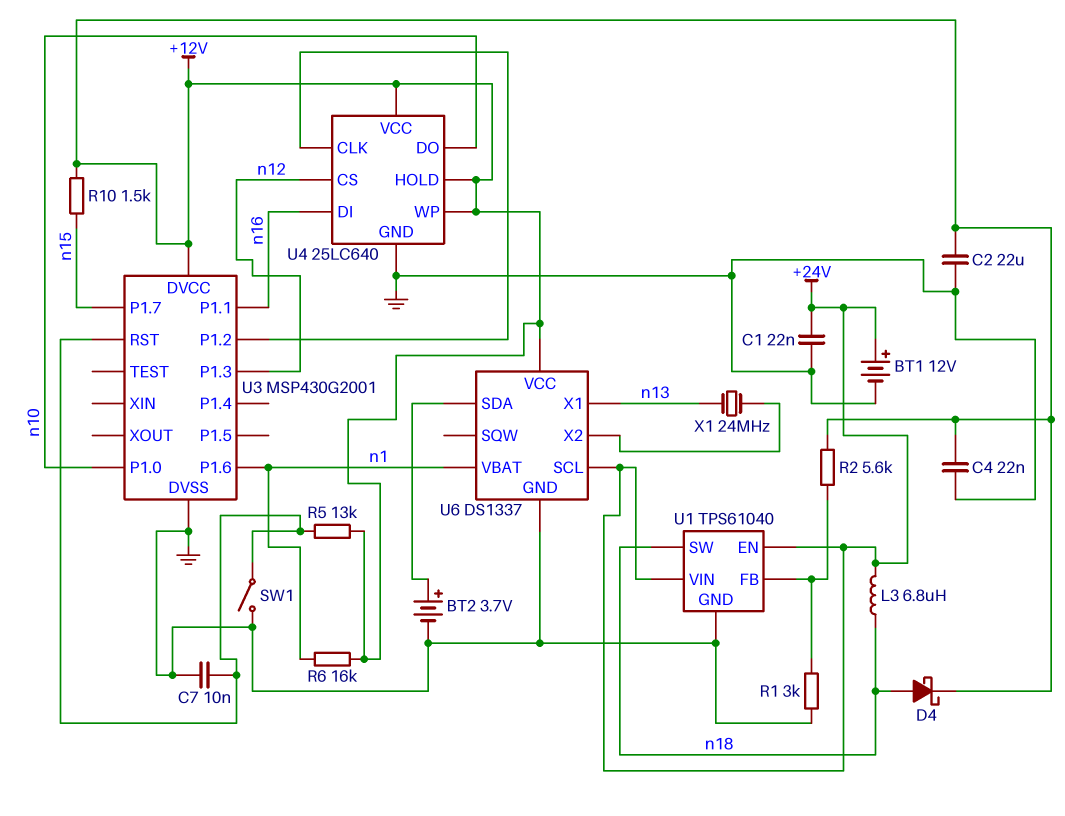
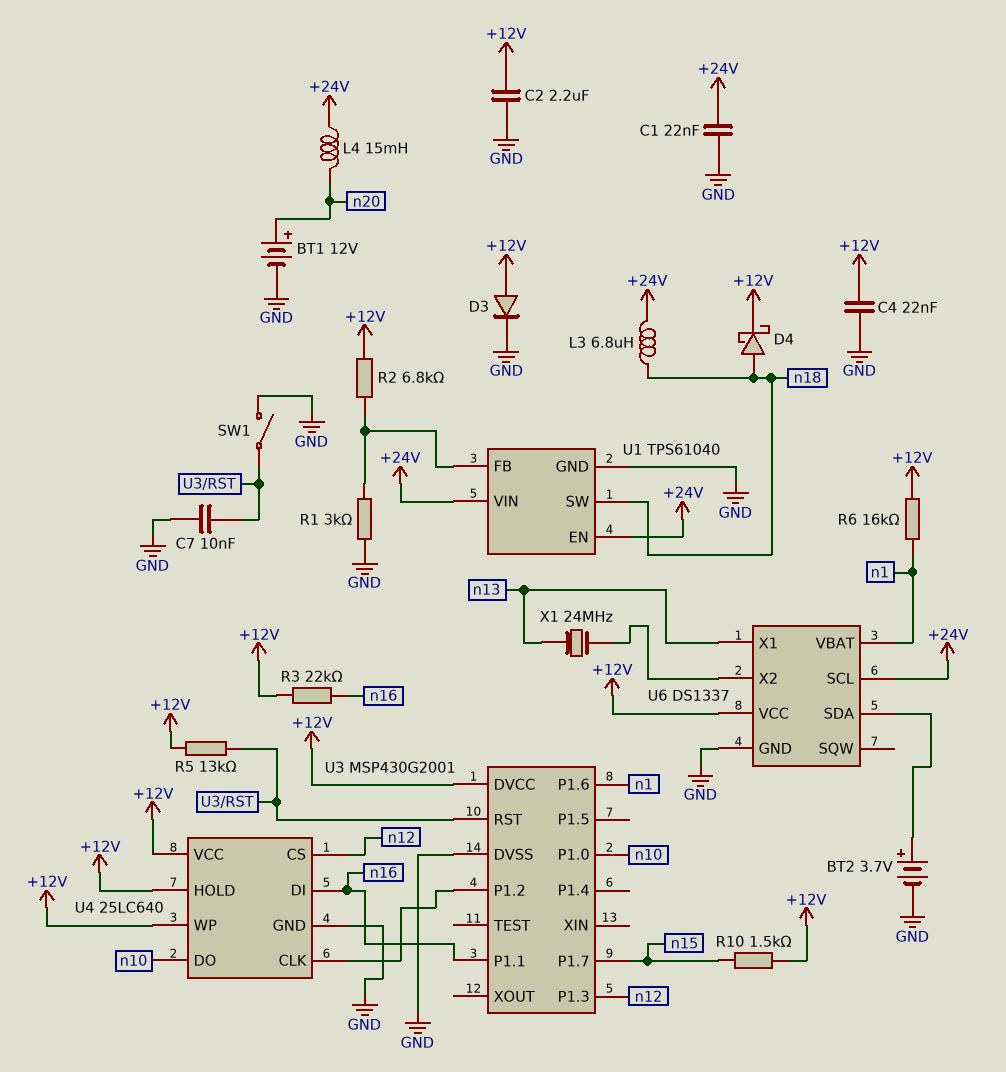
BT1: 12V (plus +24V, minus GND) -> 12V (plus n20, minus GND)
C2: 22uF (+12V, GND) -> 2.2uF (+12V, GND)
D3: none -> diode (A +12V, K GND)
L4: none -> 15mH (+24V, n20)
R2: 5.6k (+12V, U1/FB) -> 6.8k (+12V, U1/FB)
R3: none -> 22k (+12V, n16)

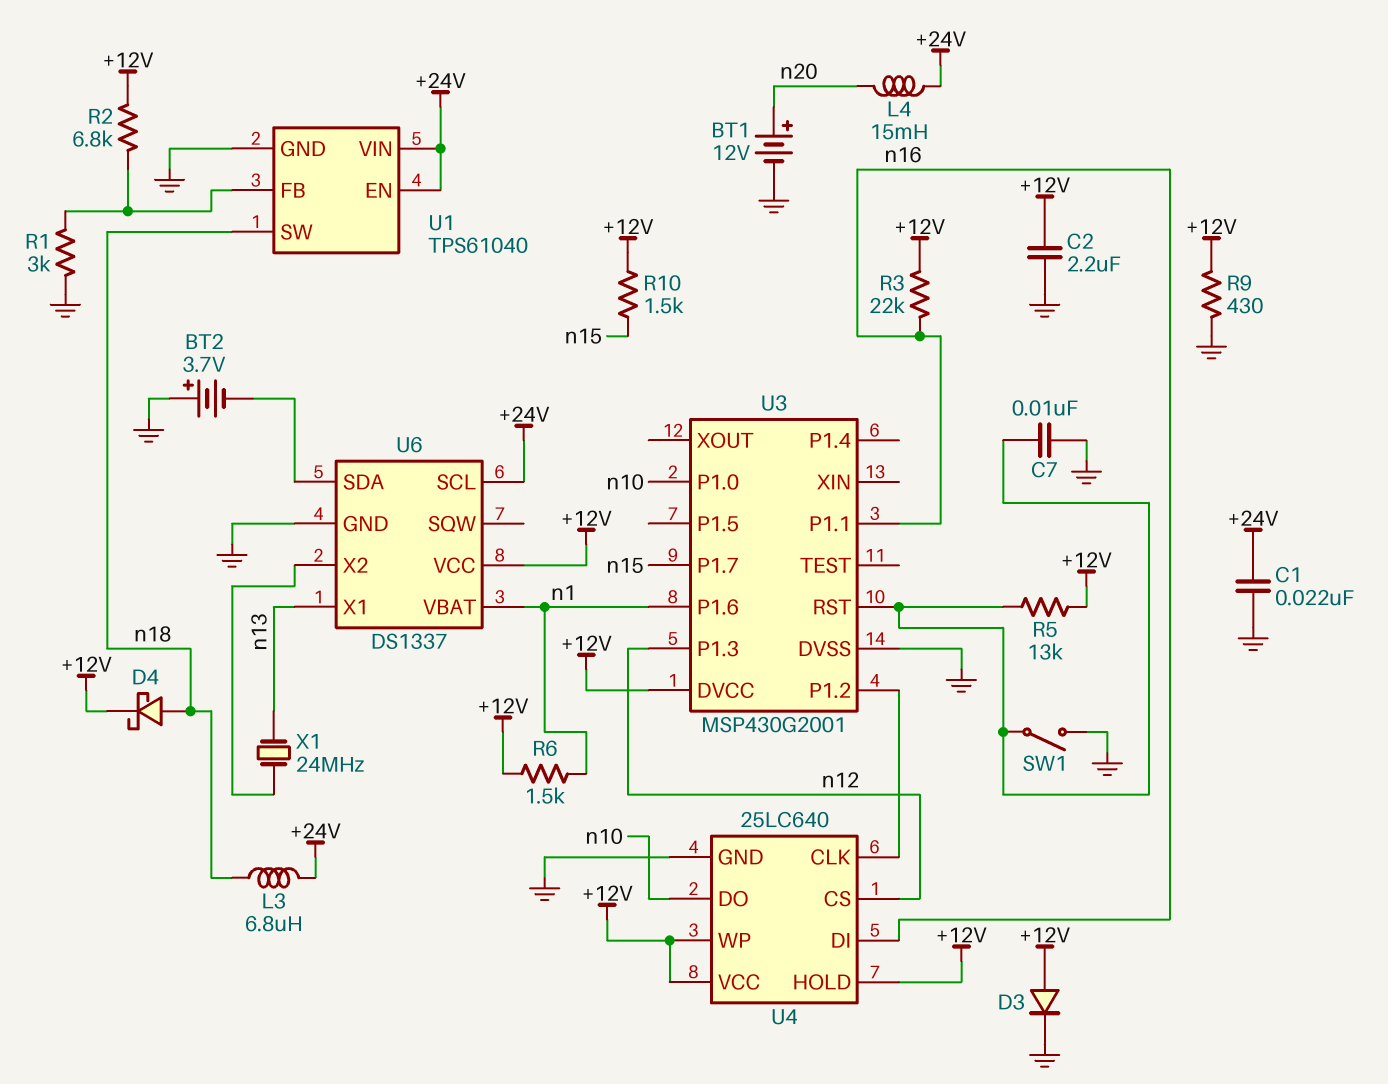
BT2: 3.7V (plus U6/SDA, minus GND) -> 3.7V (plus GND, minus U6/SDA)
C4: 22nF (+12V, GND) -> none
R6: 16k (+12V, n1) -> 1.5k (+12V, n1)
R9: none -> 430 (+12V, GND)

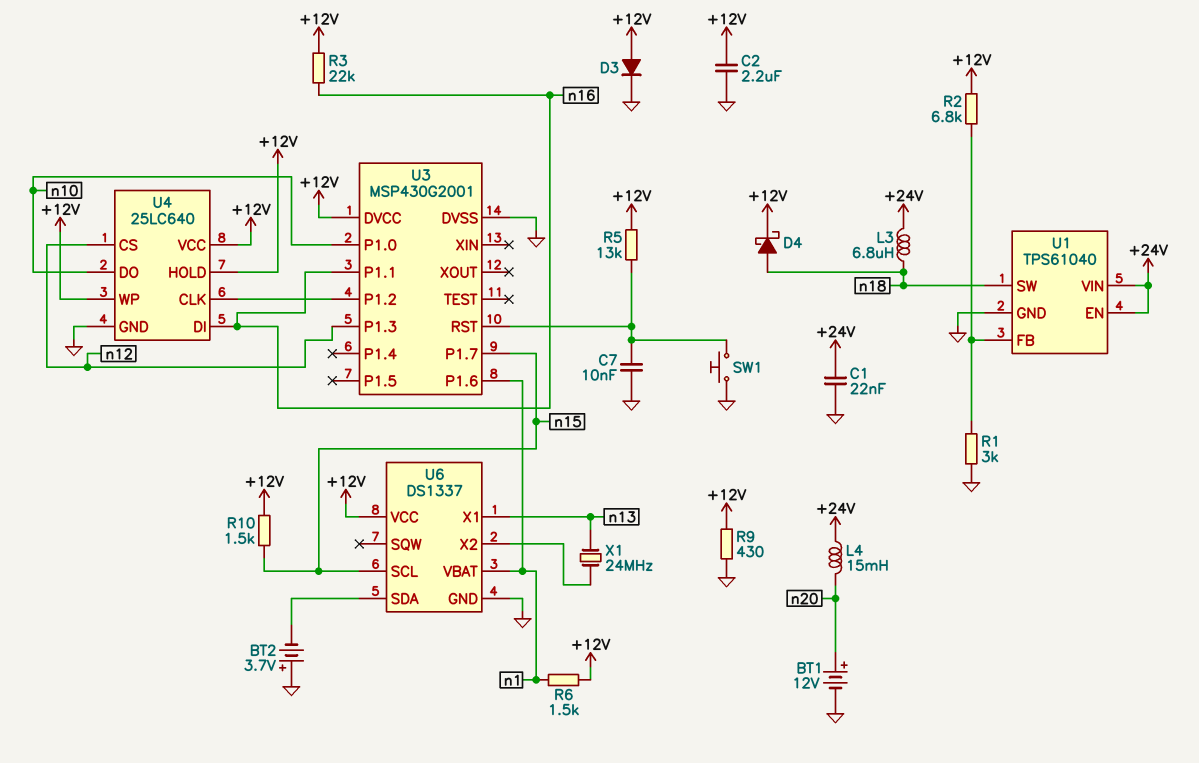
SW1: switch (GND, U3/RST) -> button (GND, U3/RST)
U6 pin SCL: +24V -> n15

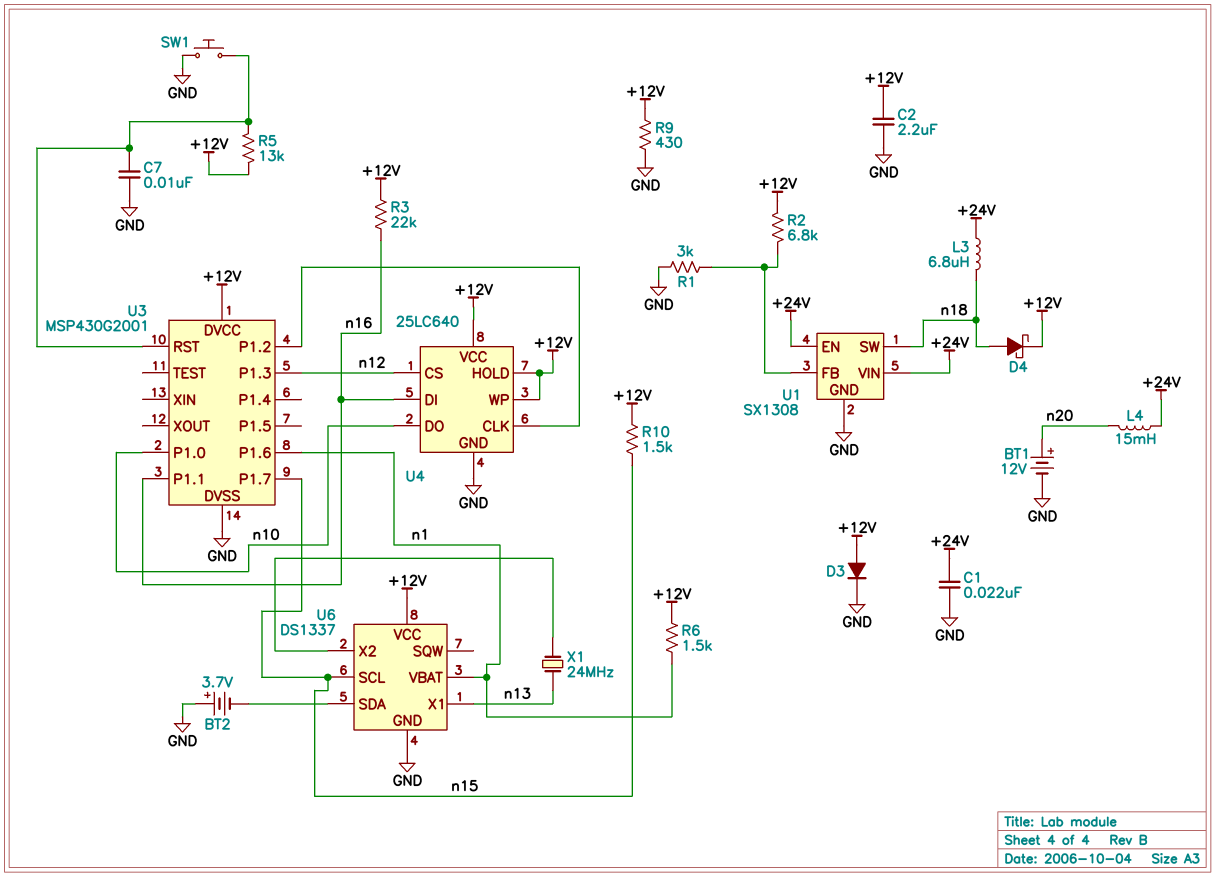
U1: TPS61040 -> SX1308

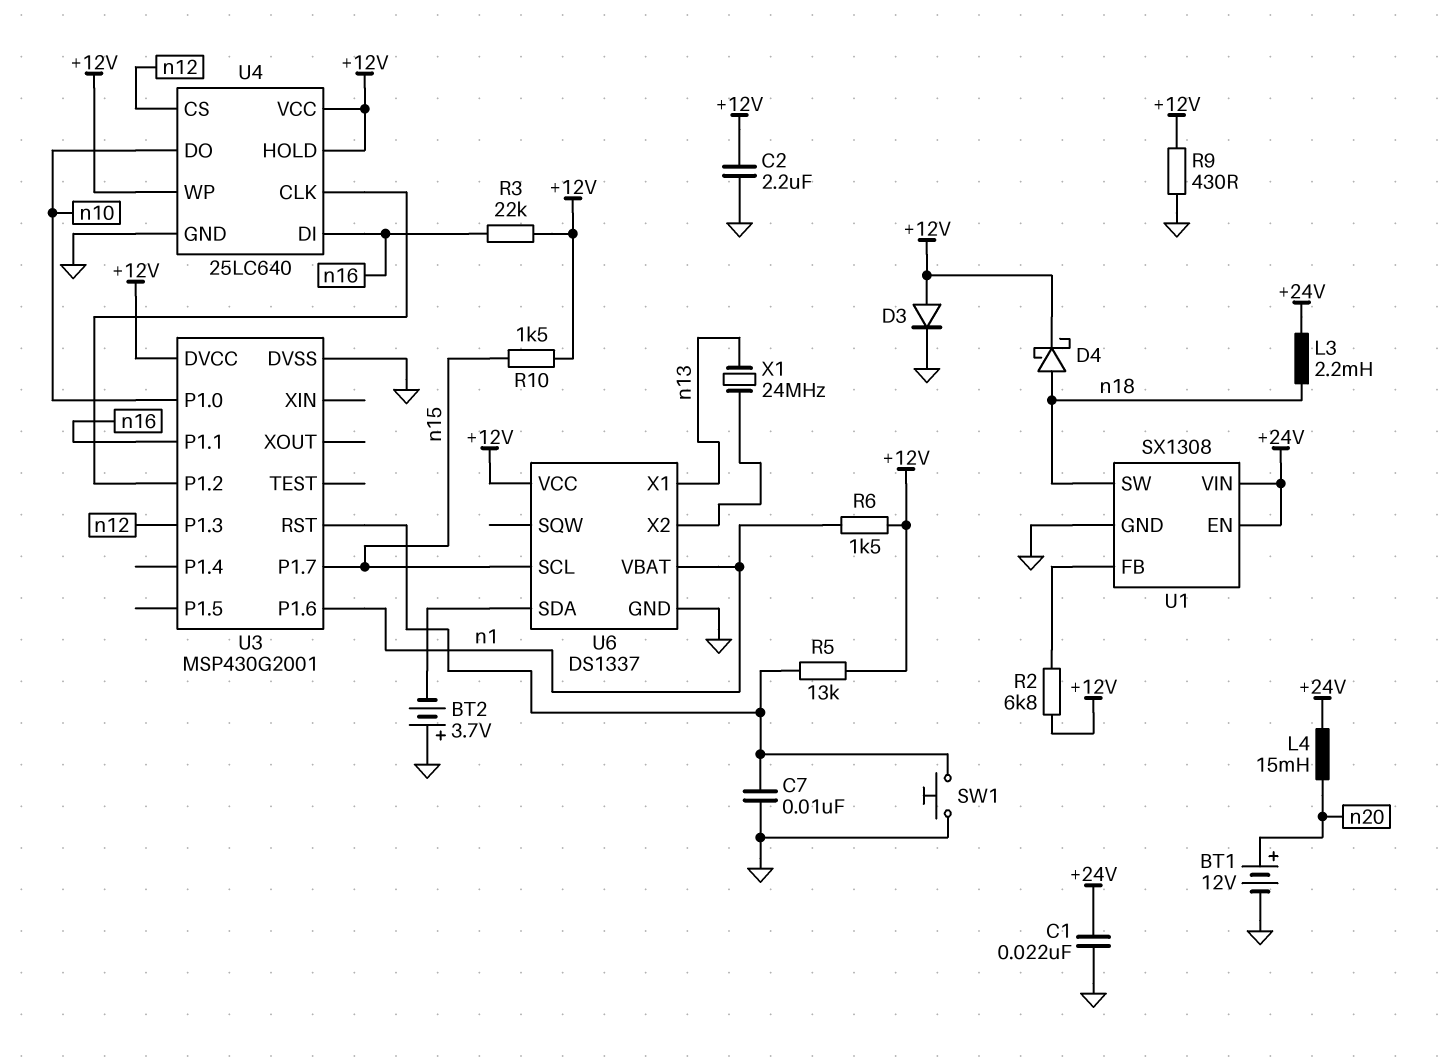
L3: 6.8uH (+24V, n18) -> 2.2mH (+24V, n18)
R1: 3k (GND, U1/FB) -> none

